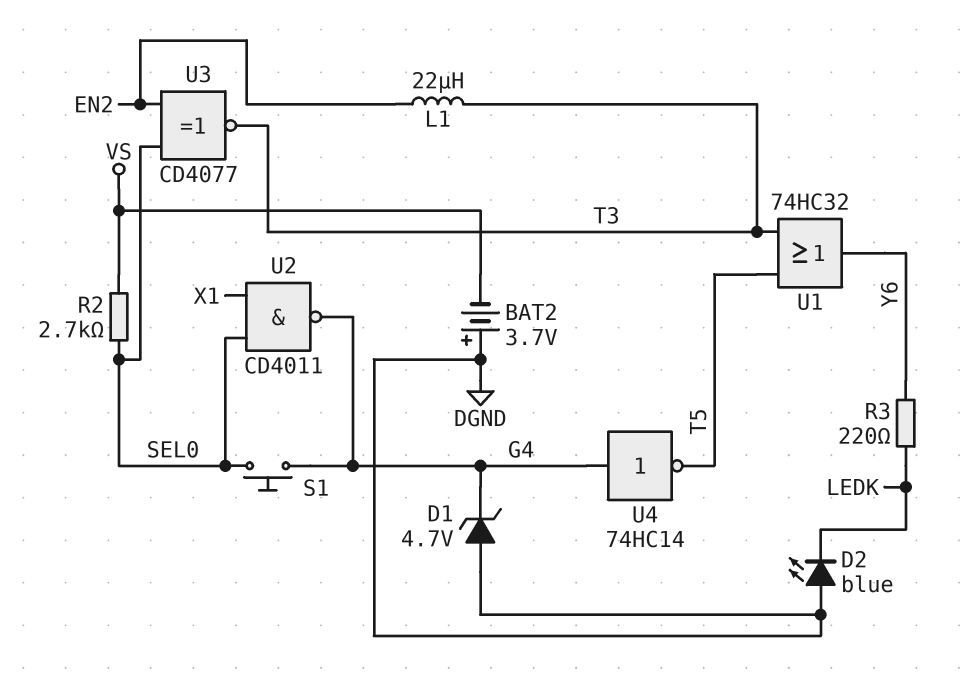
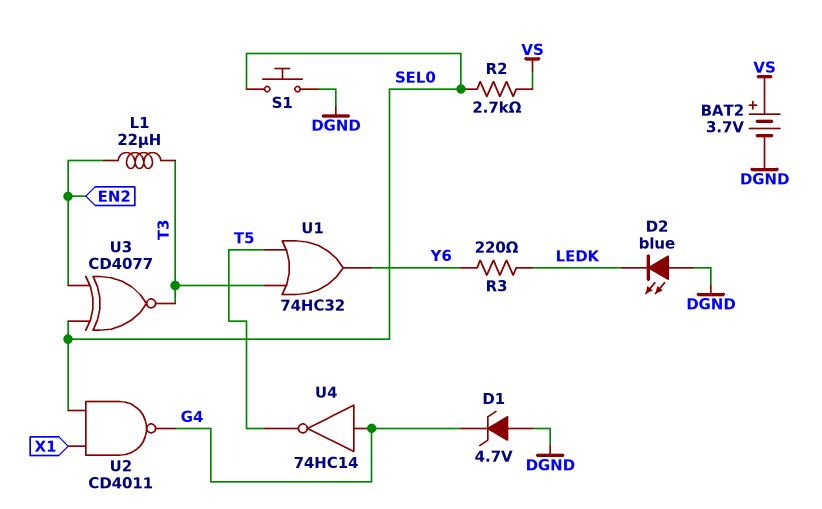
BAT2: 3.7V (plus DGND, minus VS) -> 3.7V (plus VS, minus DGND)
S1: button (G4, SEL0) -> button (DGND, SEL0)

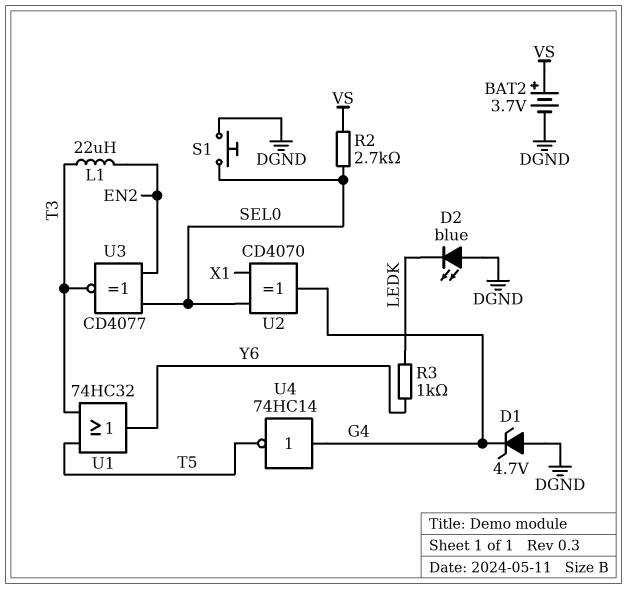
R3: 220 (LEDK, Y6) -> 1k (LEDK, Y6)
U2: NAND CD4011 (in SEL0, in X1, out G4) -> XOR CD4070 (in SEL0, in X1, out G4)

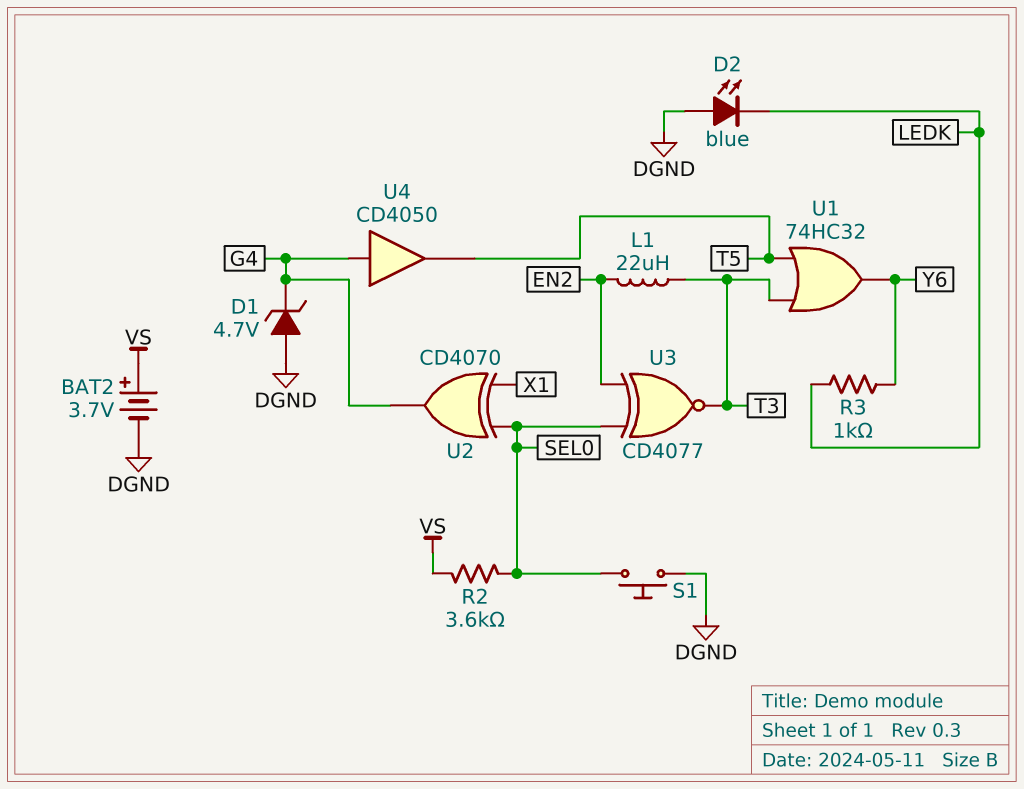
R2: 2.7k (SEL0, VS) -> 3.6k (SEL0, VS)
U4: NOT 74HC14 (in G4, out T5) -> buffer CD4050 (in G4, out T5)

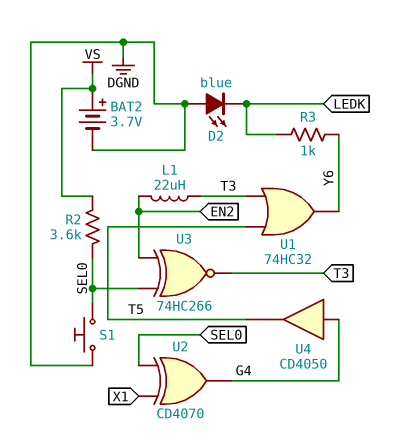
D1: zener 4.7V (A DGND, K G4) -> none
U3: XNOR CD4077 (in EN2, in SEL0, out T3) -> XNOR 74HC266 (in EN2, in SEL0, out T3)

